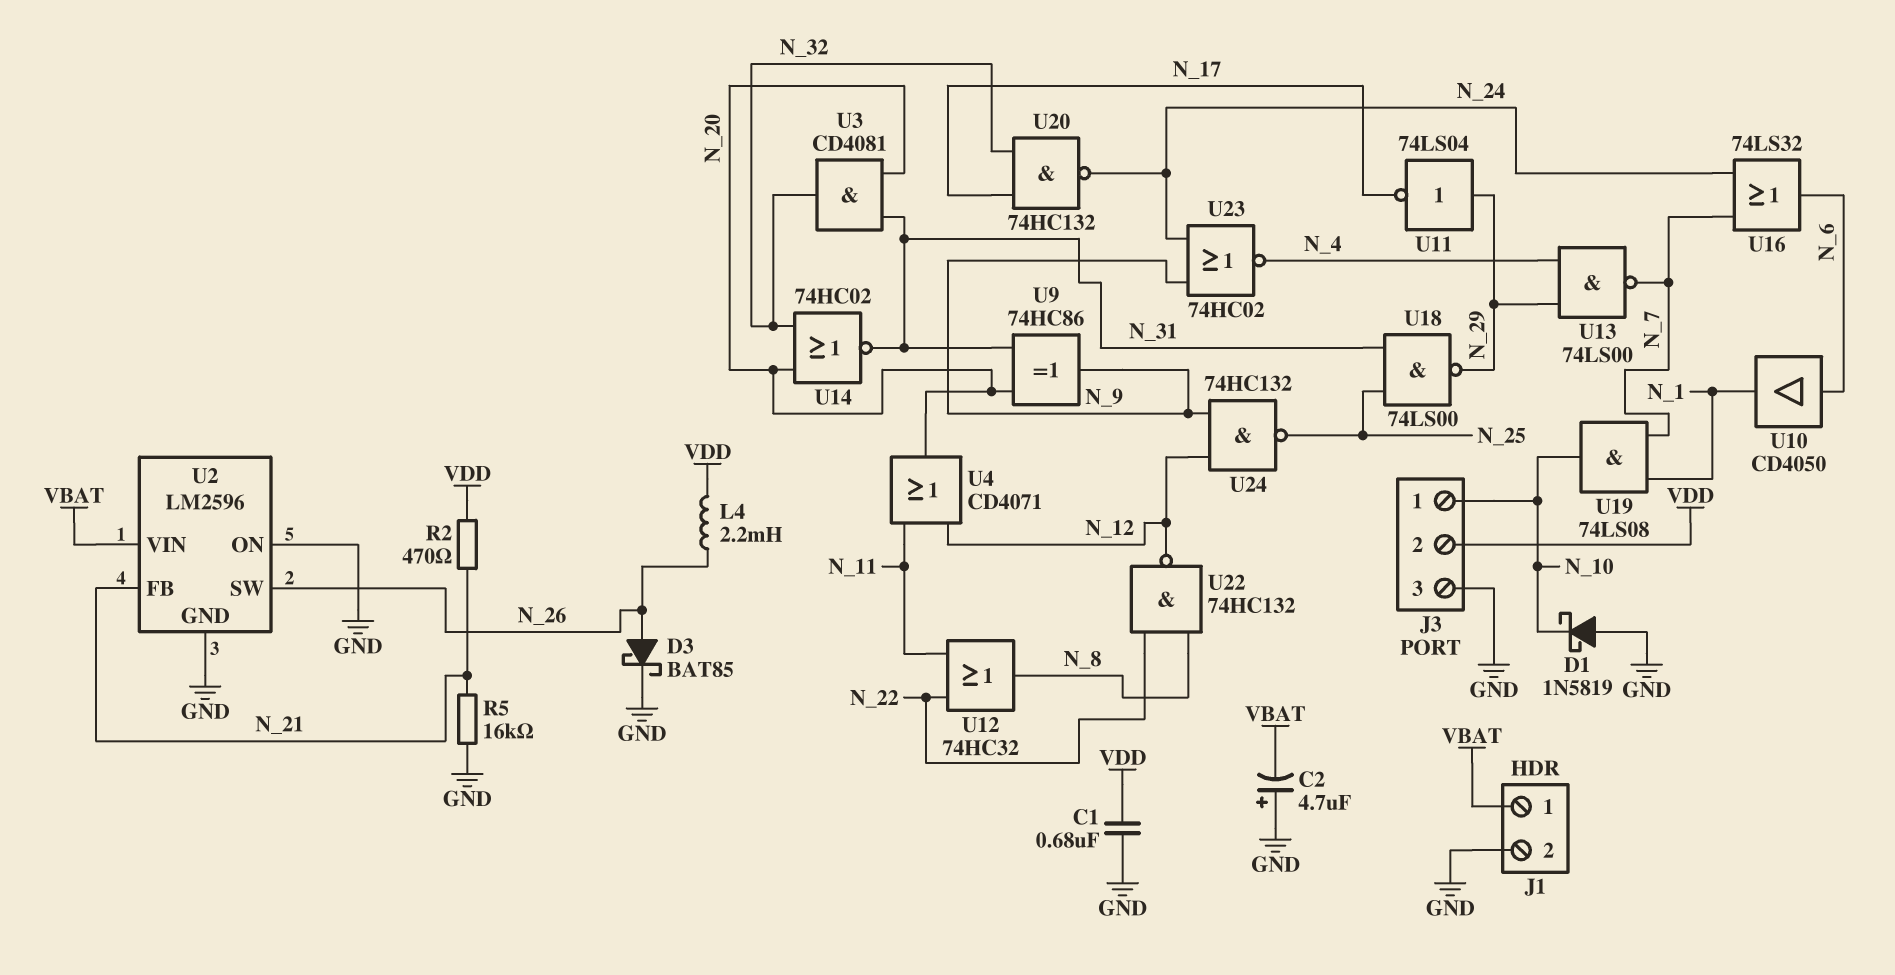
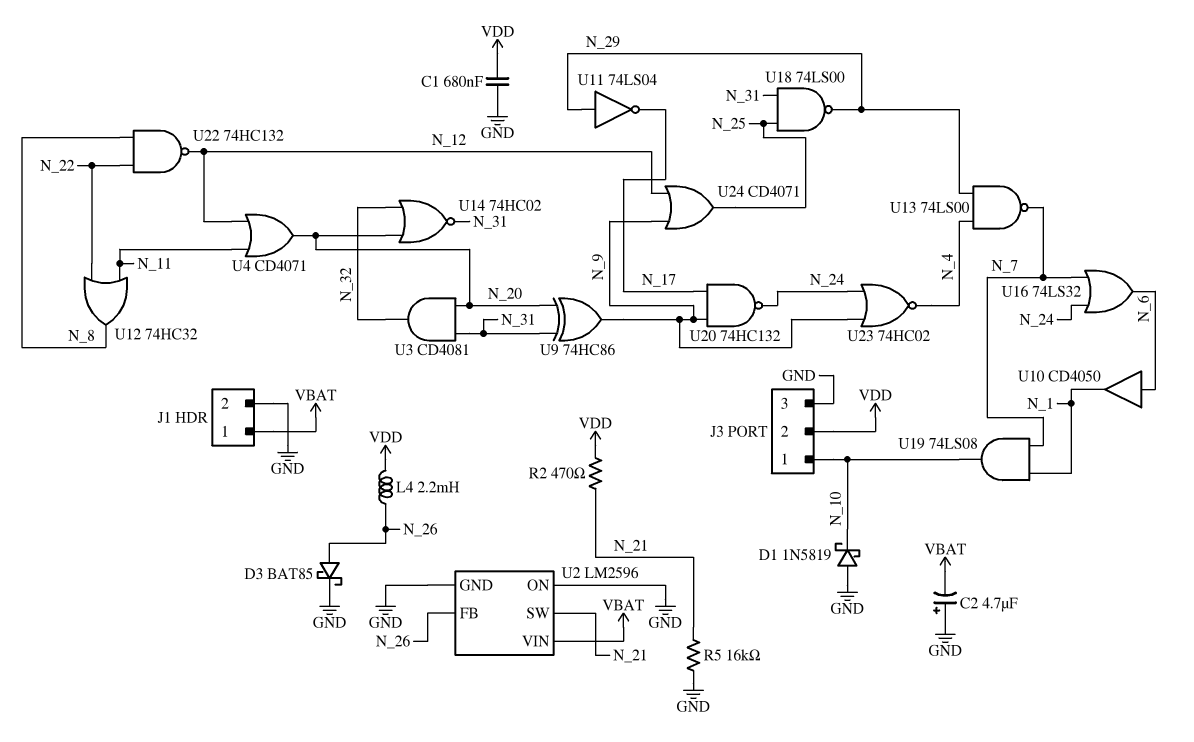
U2 pin FB: N_21 -> N_26
U2 pin SW: N_26 -> N_21
U20: NAND 74HC132 (in N_17, in N_32, out N_24) -> NAND 74HC132 (in N_9, in N_17, out N_24)
U24: NAND 74HC132 (in N_9, in N_12, out N_25) -> OR CD4071 (in N_9, in N_12, out N_25)

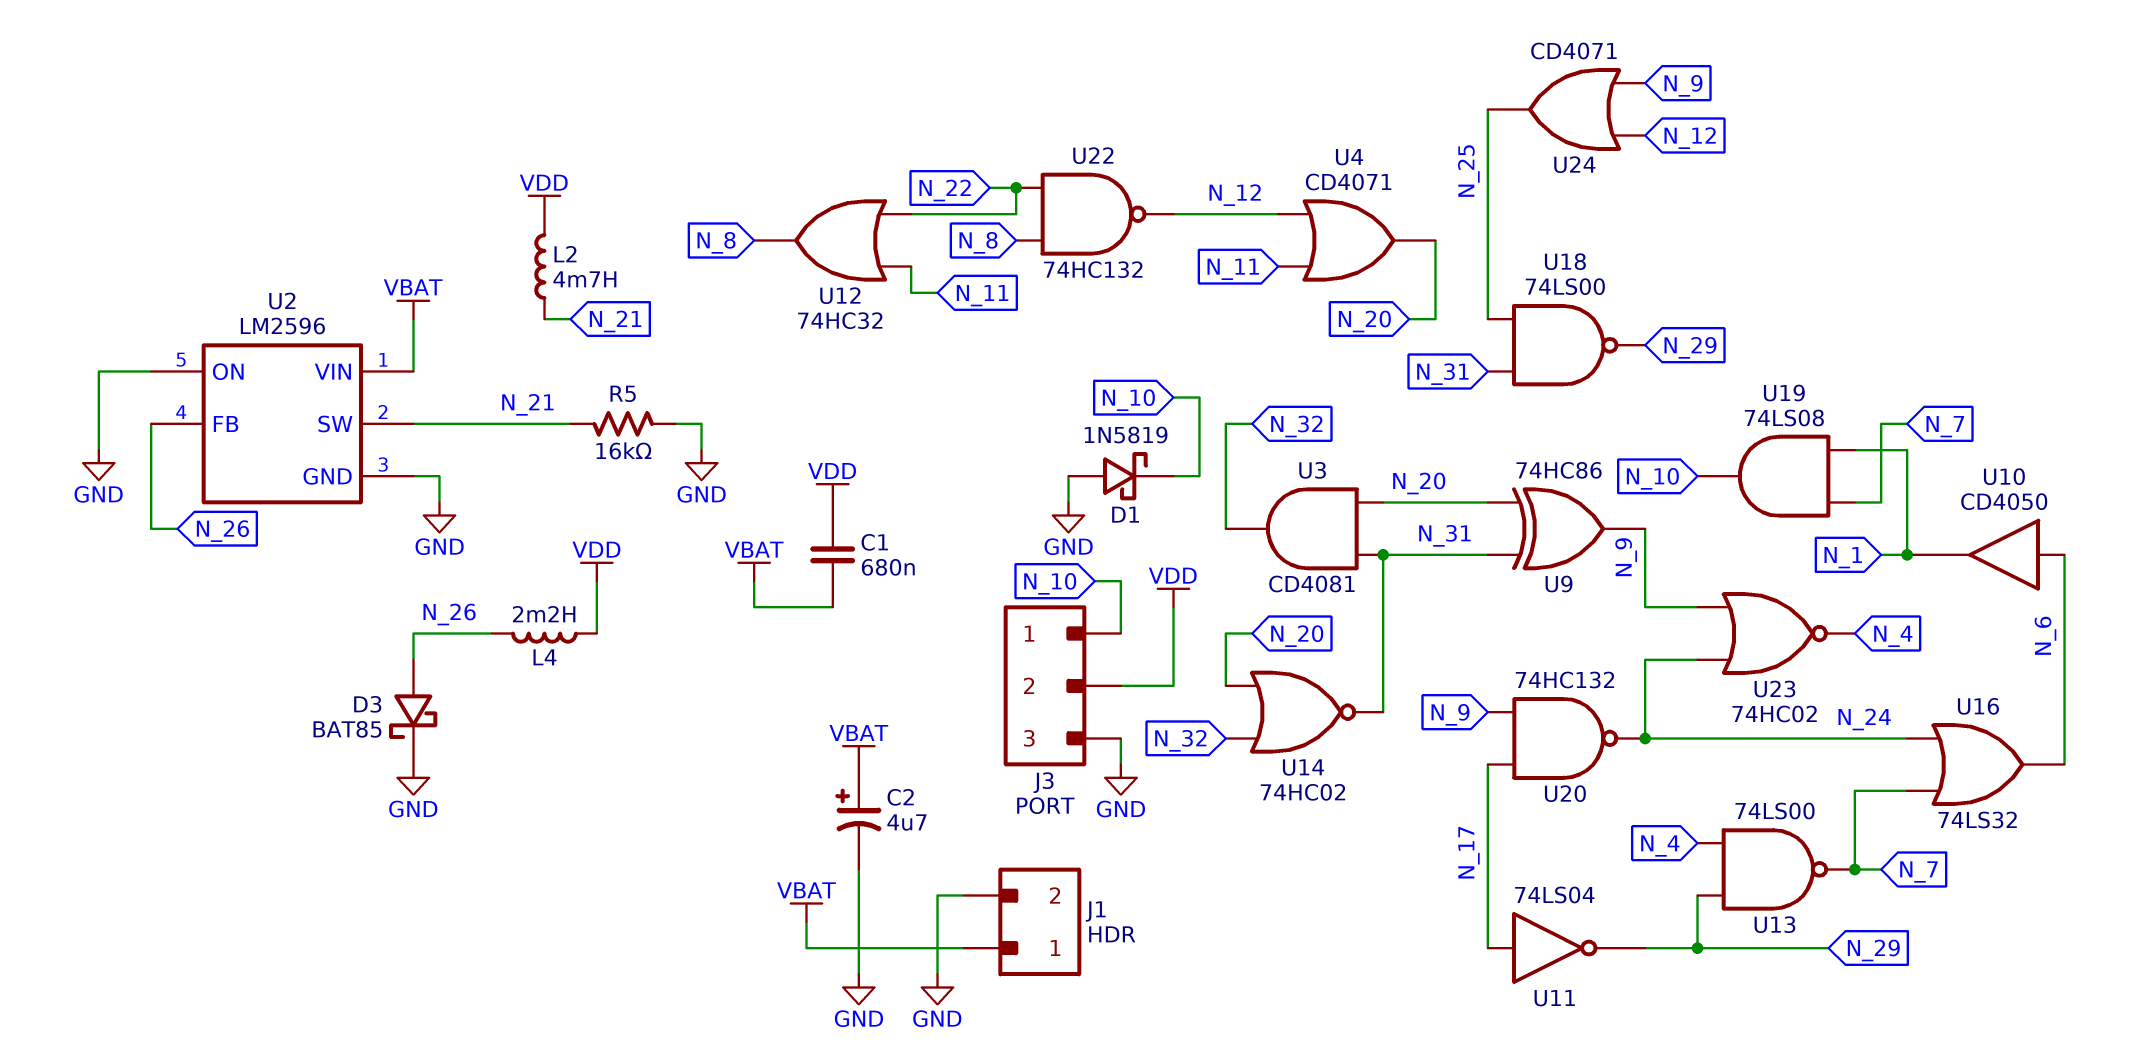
C1: 680nF (GND, VDD) -> 680nF (VBAT, VDD)
C2: 4.7uF (plus GND, minus VBAT) -> 4.7uF (plus VBAT, minus GND)
L2: none -> 4.7mH (N_21, VDD)
R2: 470 (N_21, VDD) -> none
U11: NOT 74LS04 (in N_29, out N_17) -> NOT 74LS04 (in N_17, out N_29)

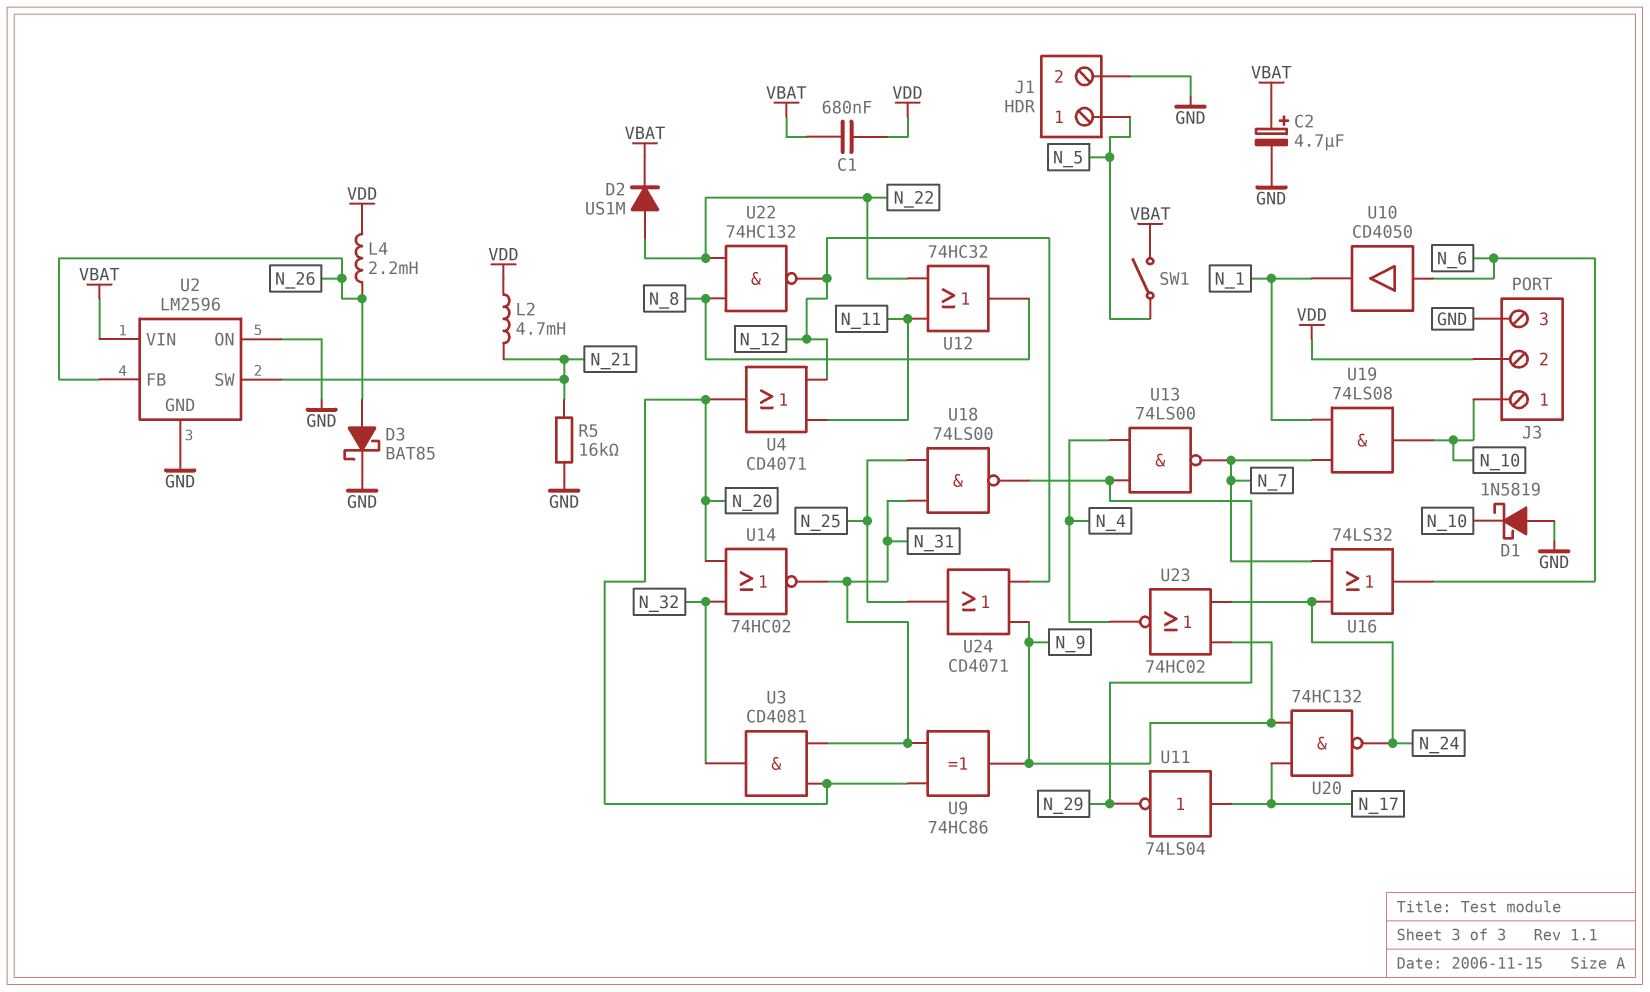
D2: none -> diode US1M (A N_22, K VBAT)
J1 pin 1: VBAT -> N_5
SW1: none -> switch (N_5, VBAT)

